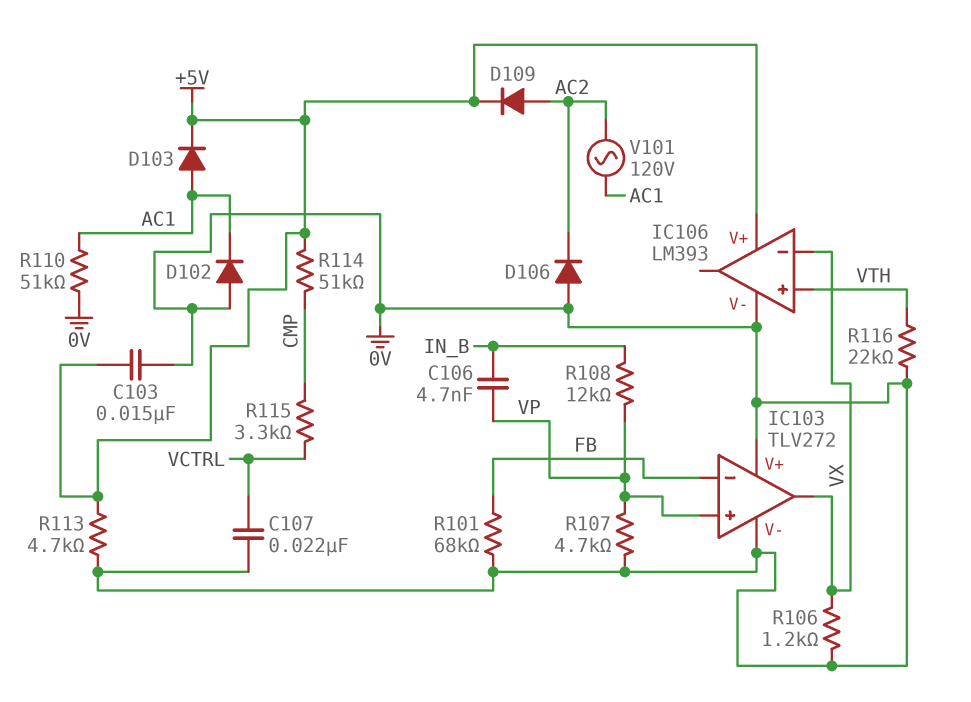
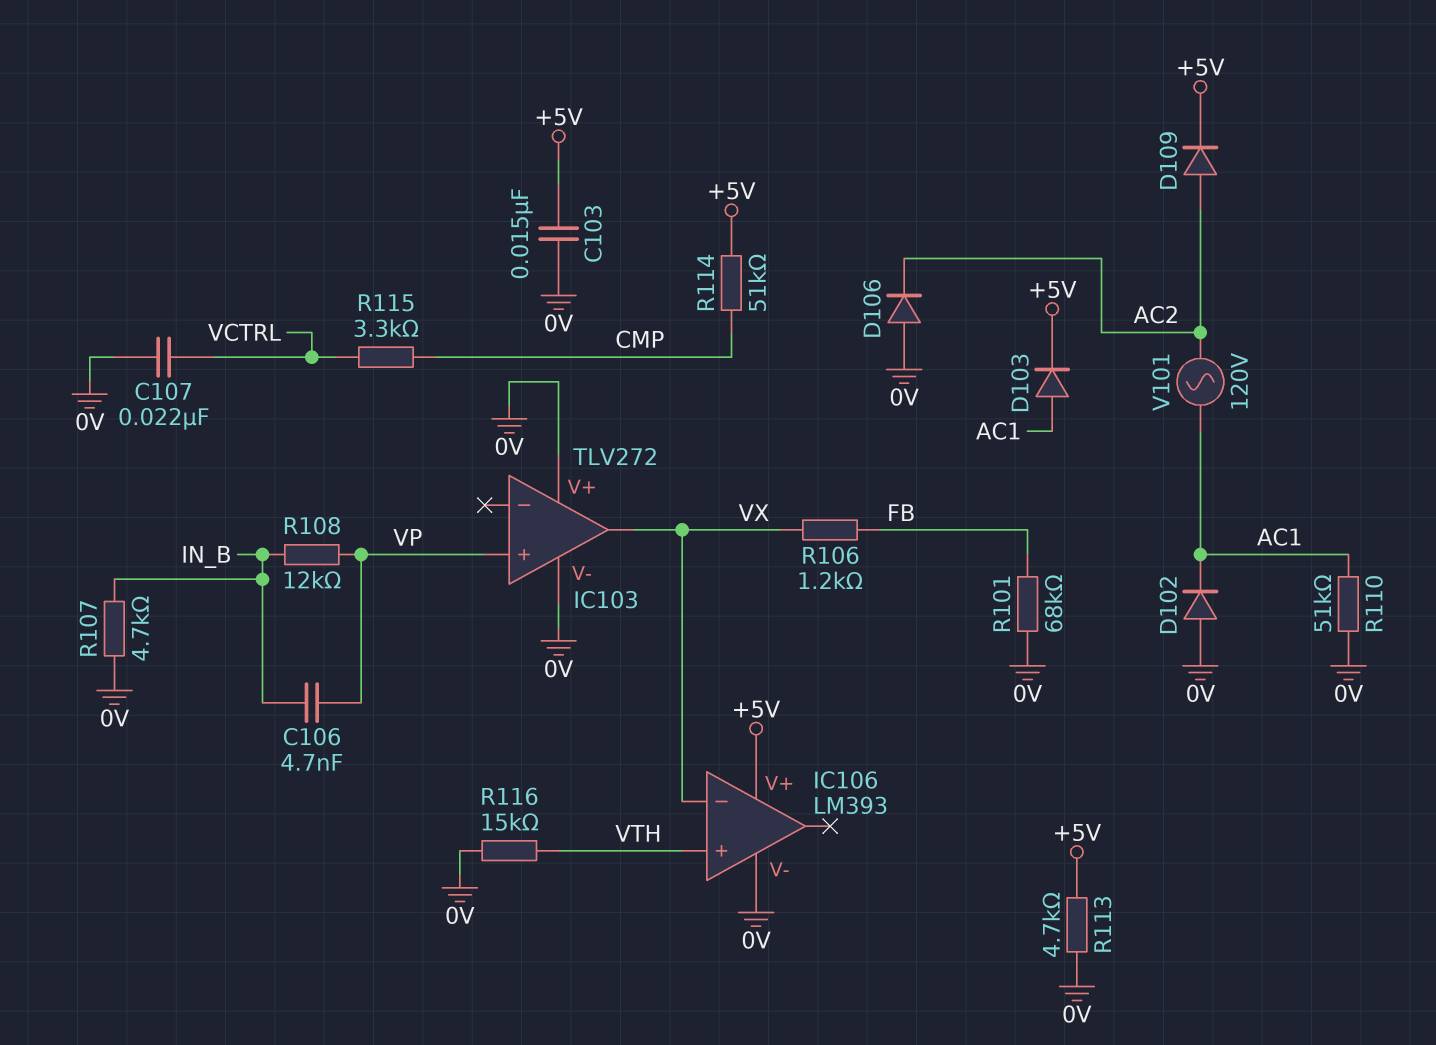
IC103 pin in-: FB -> none
R106: 1.2k (0V, VX) -> 1.2k (FB, VX)
R107: 4.7k (0V, VP) -> 4.7k (0V, IN_B)
R116: 22k (0V, VTH) -> 15k (0V, VTH)

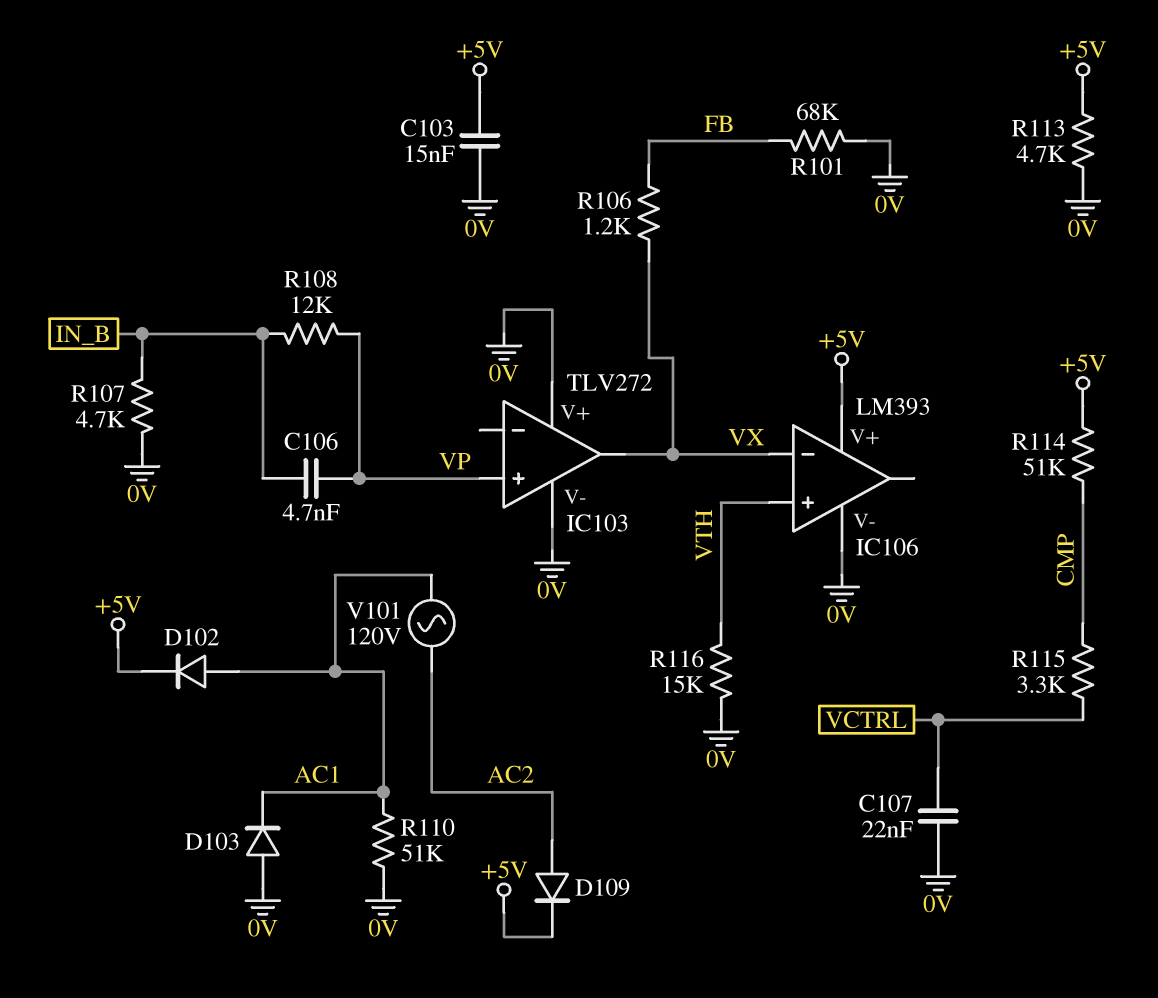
D102: diode (A 0V, K AC1) -> diode (A AC1, K +5V)
D103: diode (A AC1, K +5V) -> diode (A 0V, K AC1)
D106: diode (A 0V, K AC2) -> none

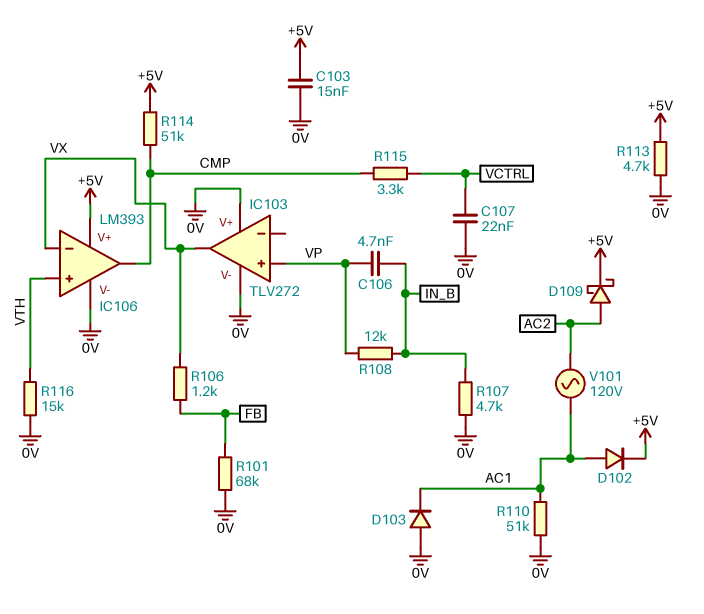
D109: diode (A AC2, K +5V) -> schottky (A AC2, K +5V)
IC106 pin out: none -> CMP

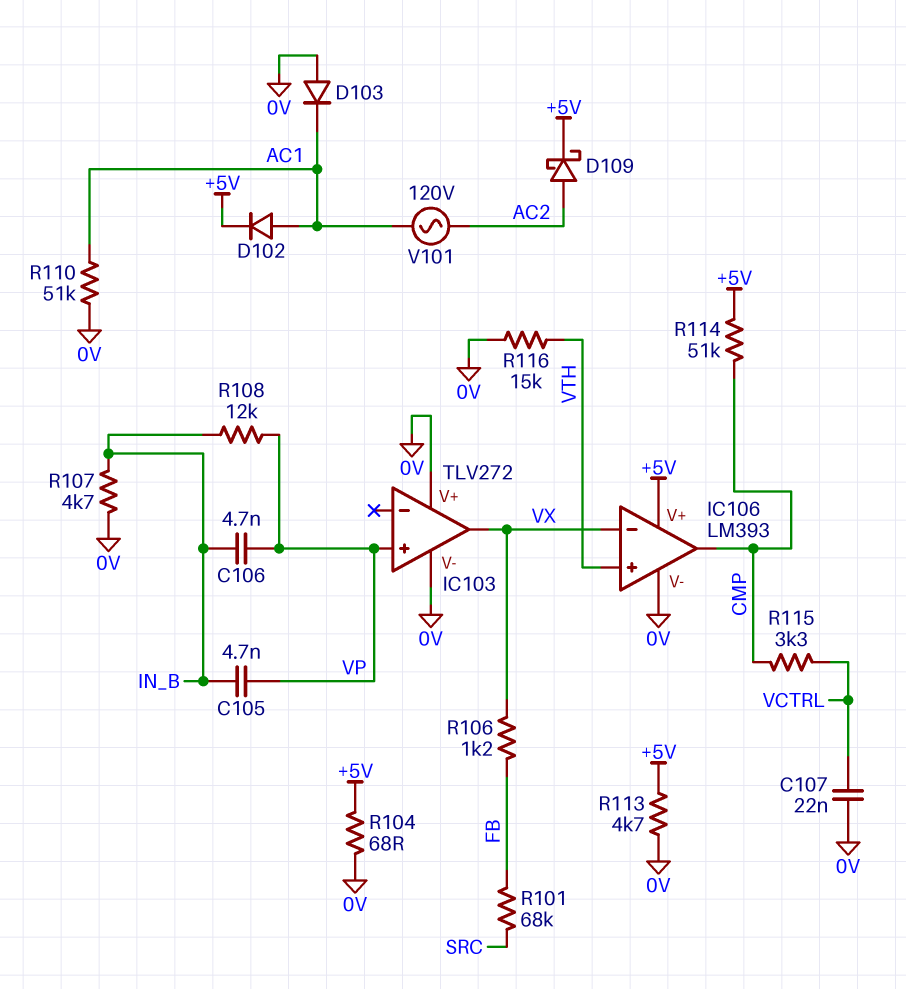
C103: 15nF (+5V, 0V) -> none
C105: none -> 4.7nF (IN_B, VP)
R101: 68k (0V, FB) -> 68k (FB, SRC)
R104: none -> 68 (+5V, 0V)

